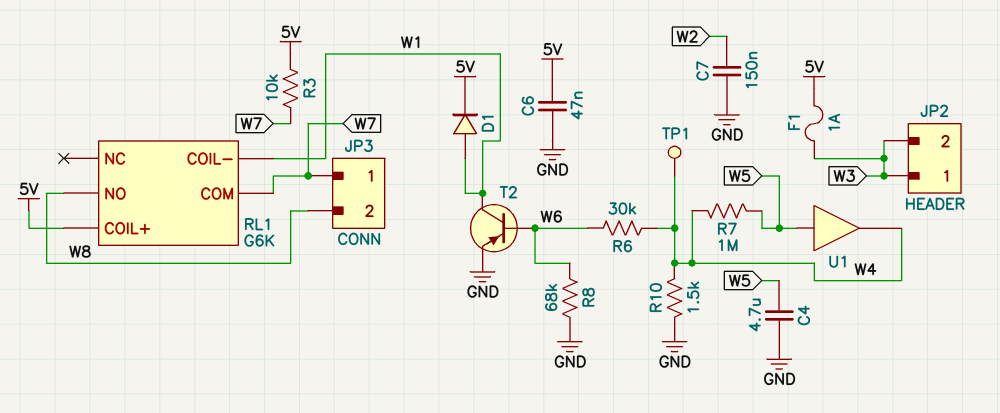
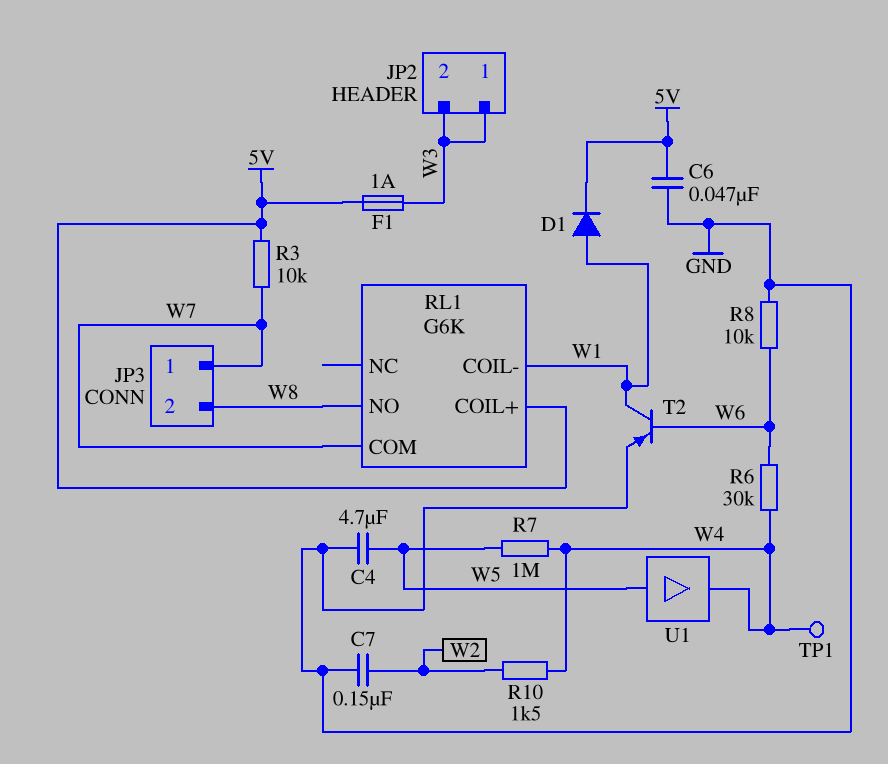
R8: 68k (GND, W6) -> 10k (GND, W6)
R10: 1.5k (GND, W4) -> 1.5k (W2, W4)

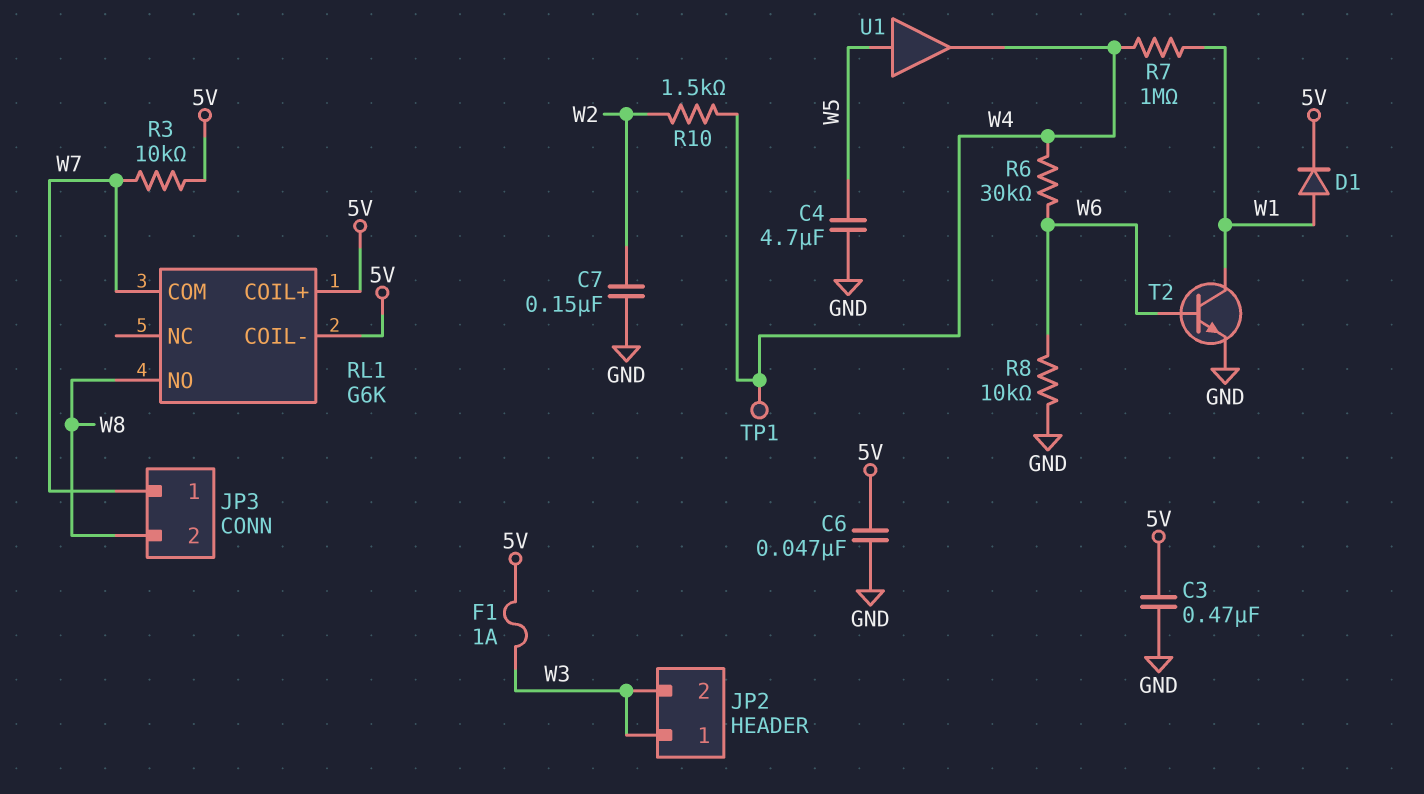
C3: none -> 470nF (5V, GND)
R7: 1M (W4, W5) -> 1M (W1, W4)
RL1 pin COIL-: W1 -> 5V
T2: PNP (B W6, C W1, E GND) -> NPN (B W6, C W1, E GND)

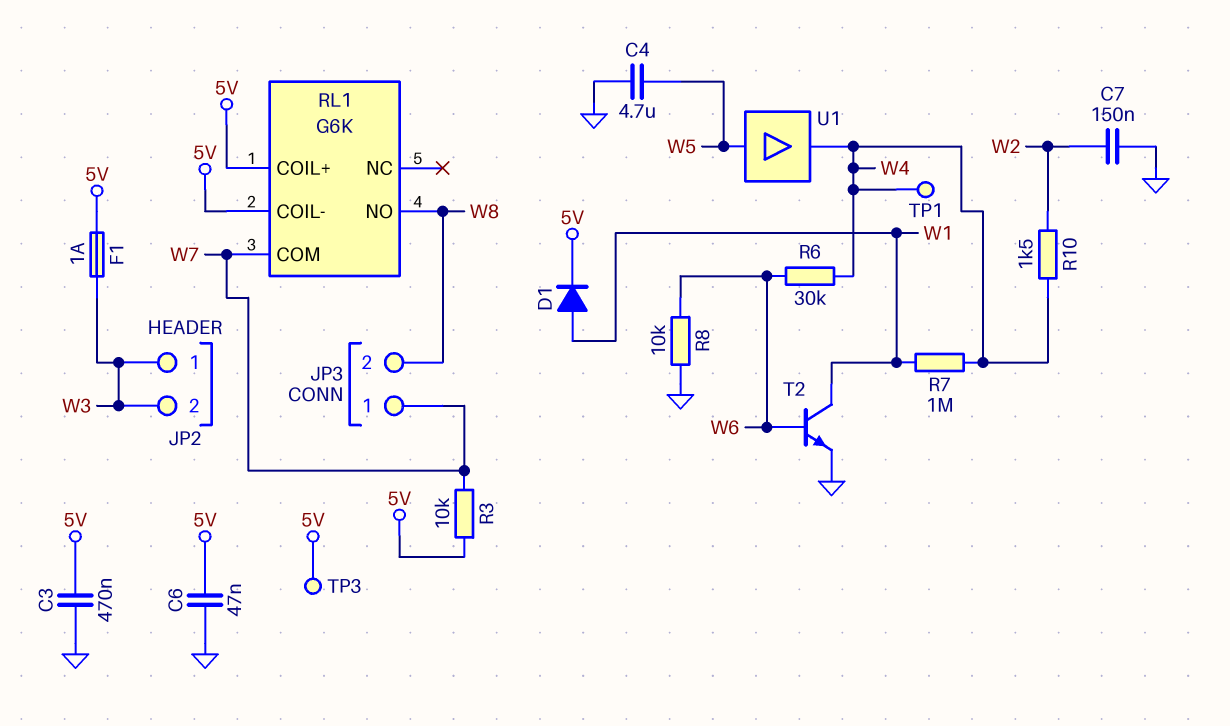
TP3: none -> test point (5V)

